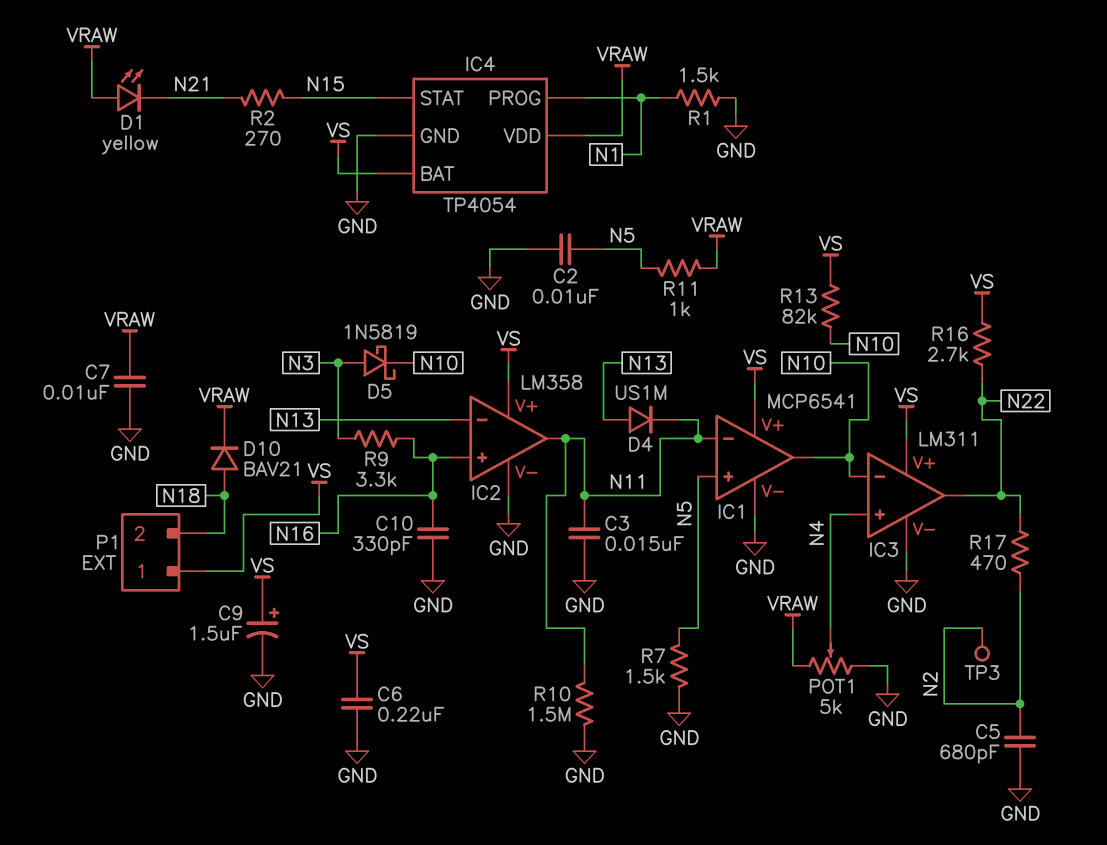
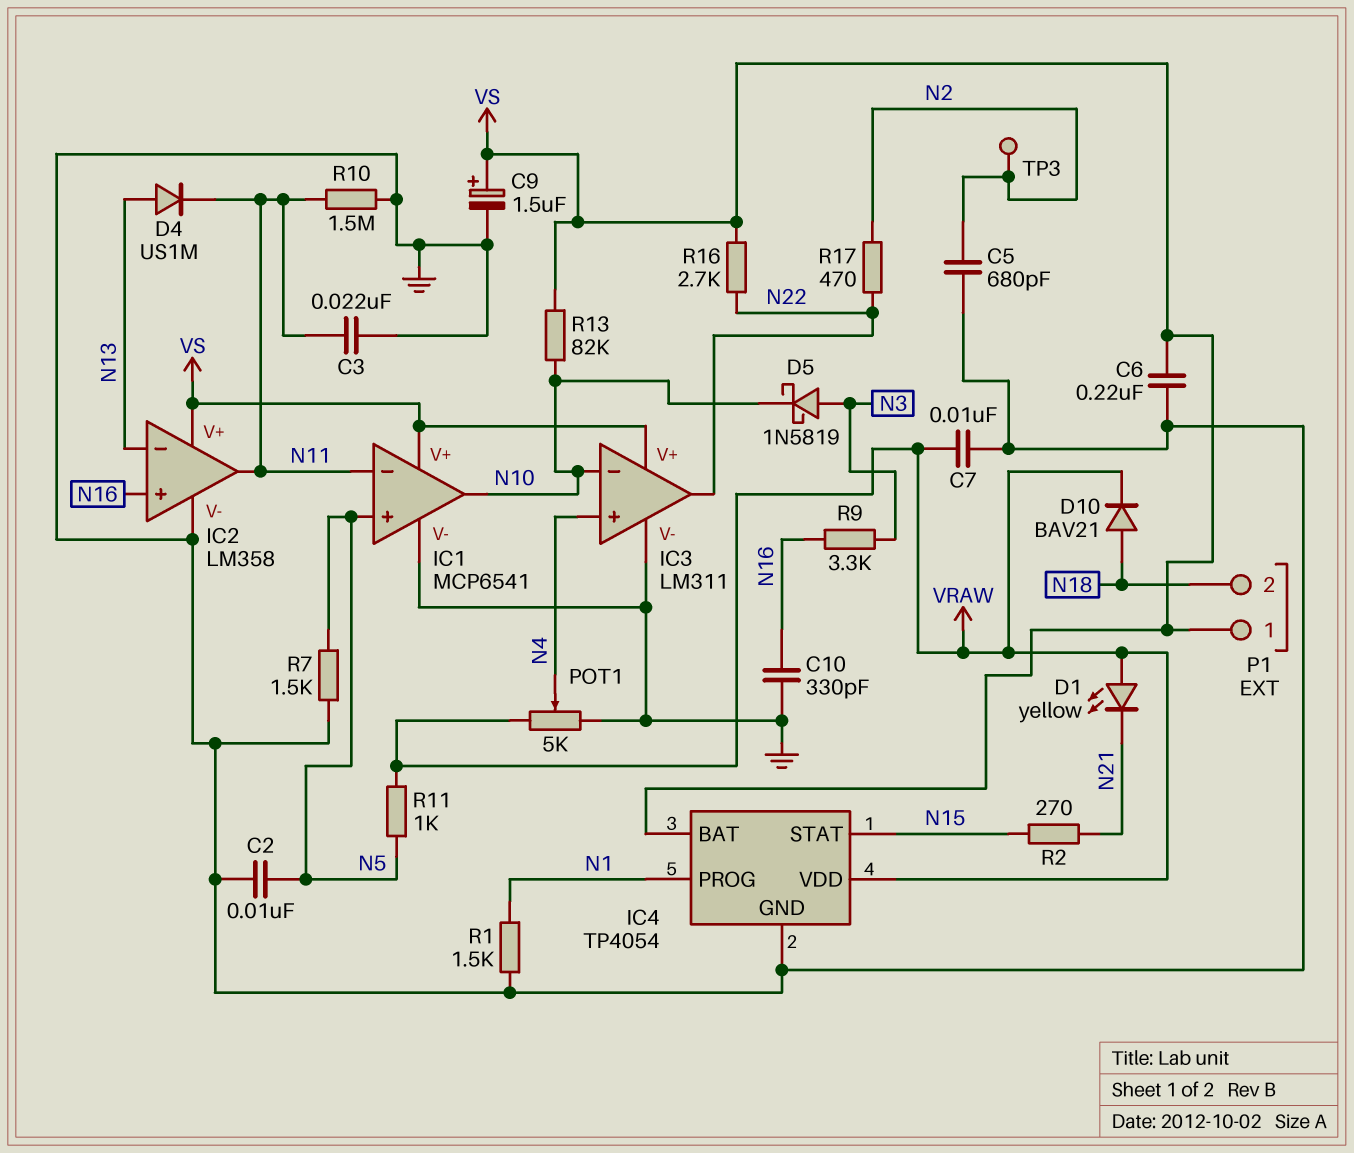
C3: 15nF (GND, N11) -> 22nF (GND, N11)

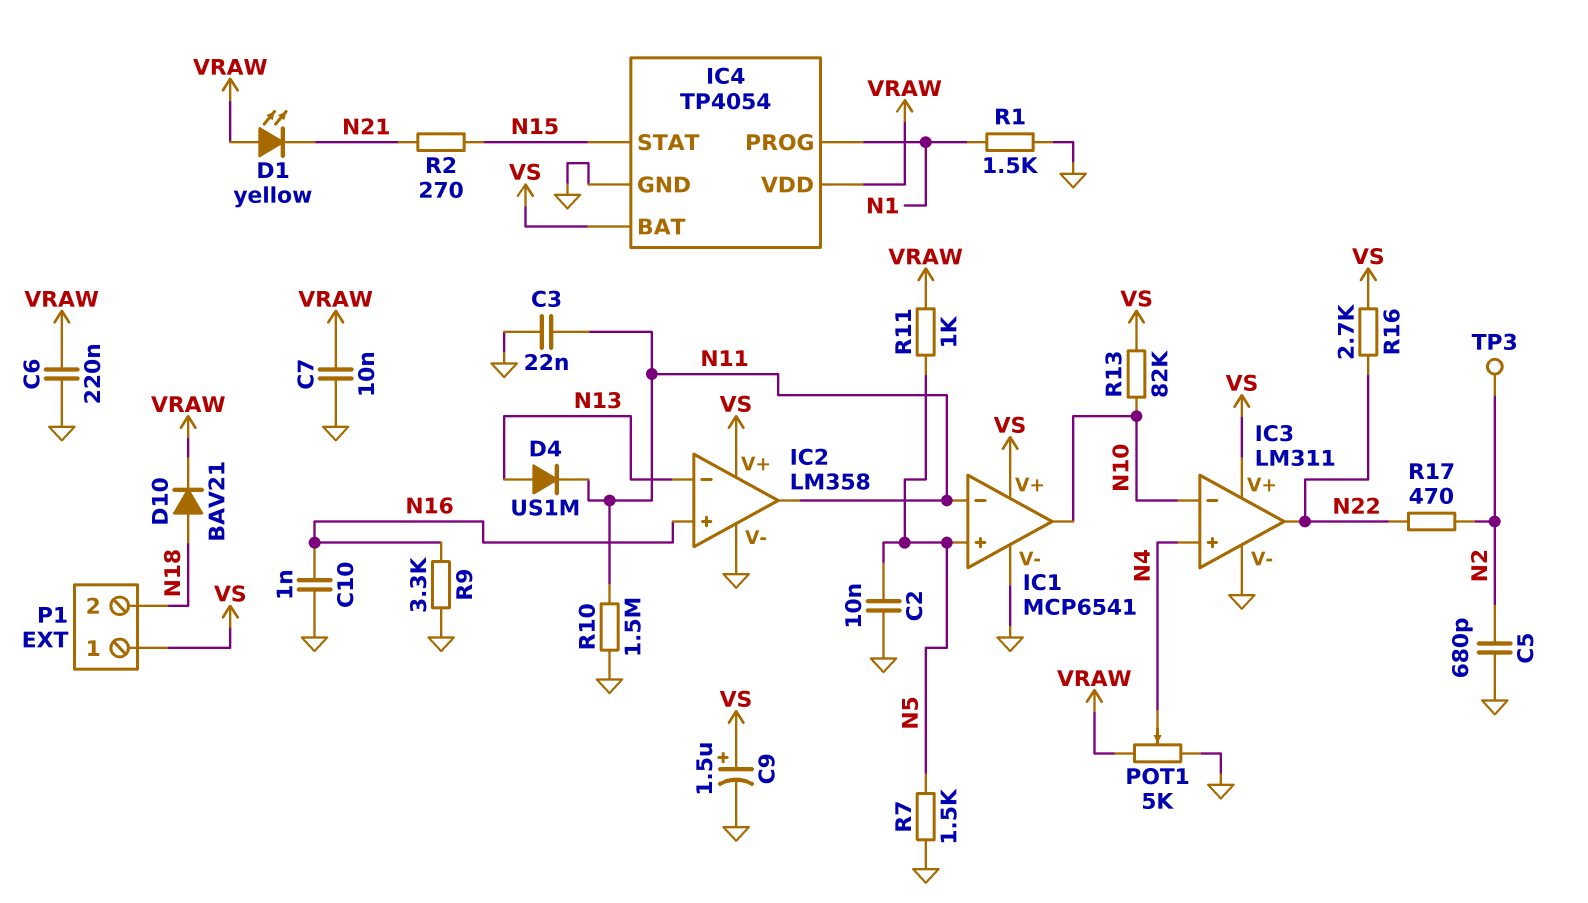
C6: 220nF (GND, VS) -> 220nF (GND, VRAW)
C10: 330pF (GND, N16) -> 1nF (GND, N16)
D5: schottky 1N5819 (A N3, K N10) -> none
R9: 3.3k (N3, N16) -> 3.3k (GND, N16)

